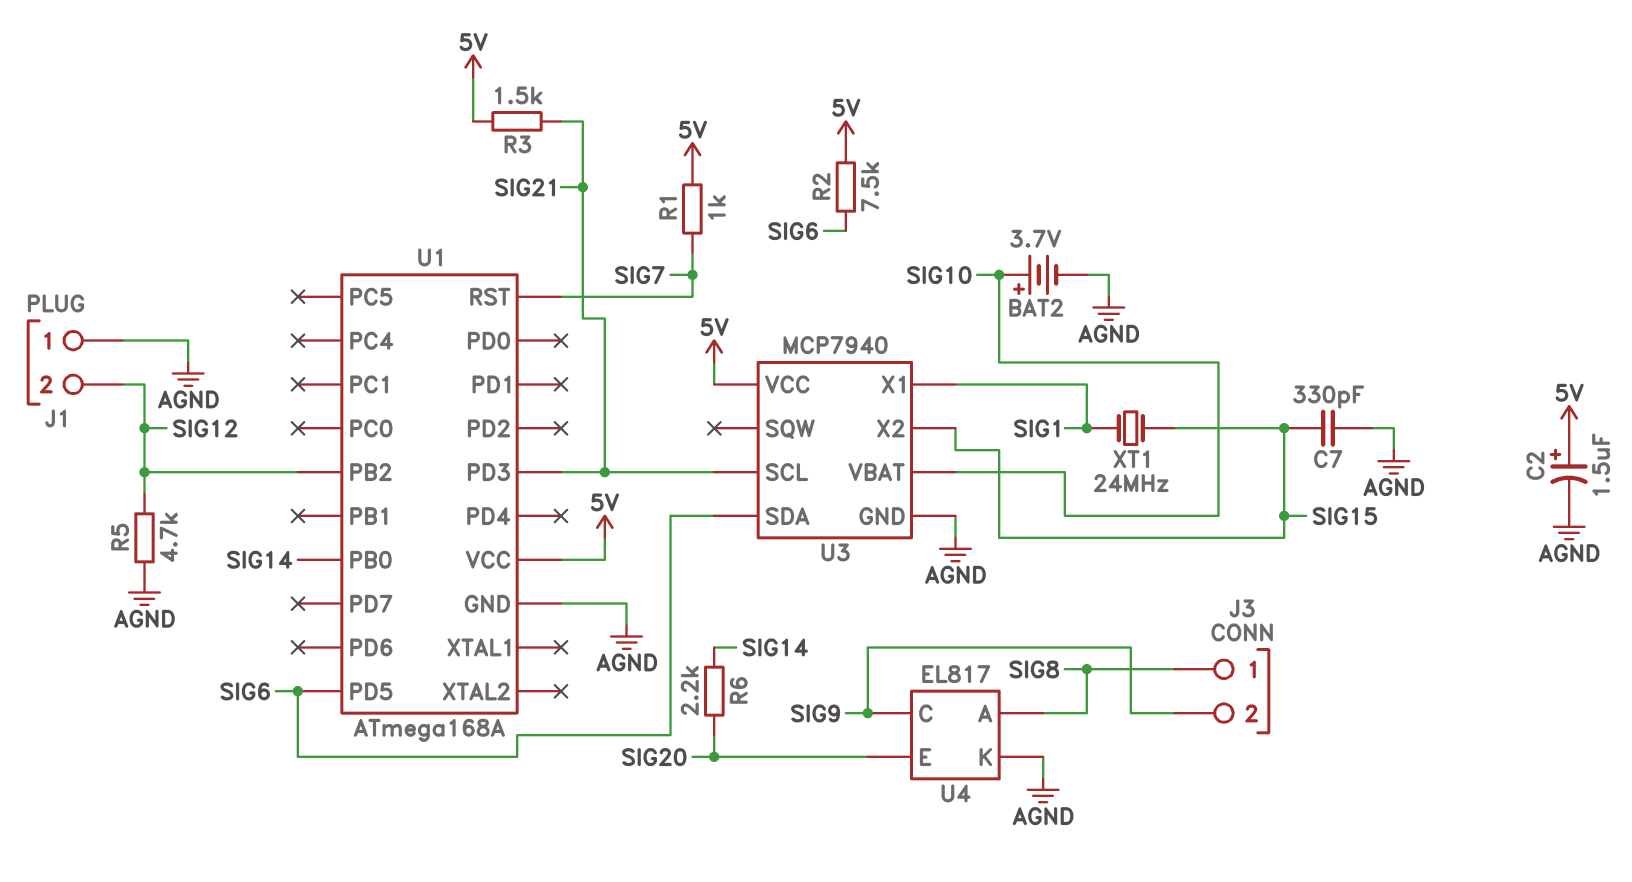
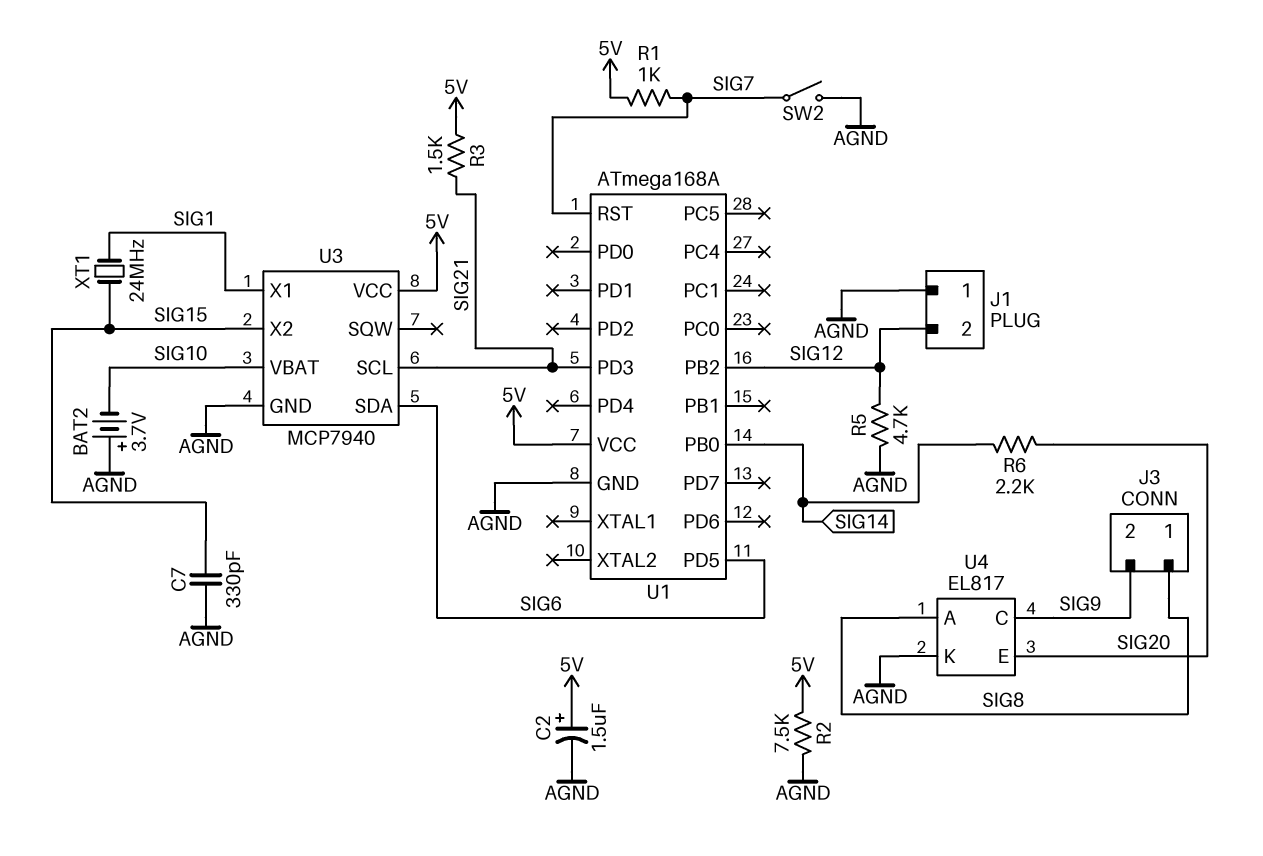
BAT2: 3.7V (plus SIG10, minus AGND) -> 3.7V (plus AGND, minus SIG10)
R2: 7.5k (5V, SIG6) -> 7.5k (5V, AGND)
SW2: none -> switch (AGND, SIG7)

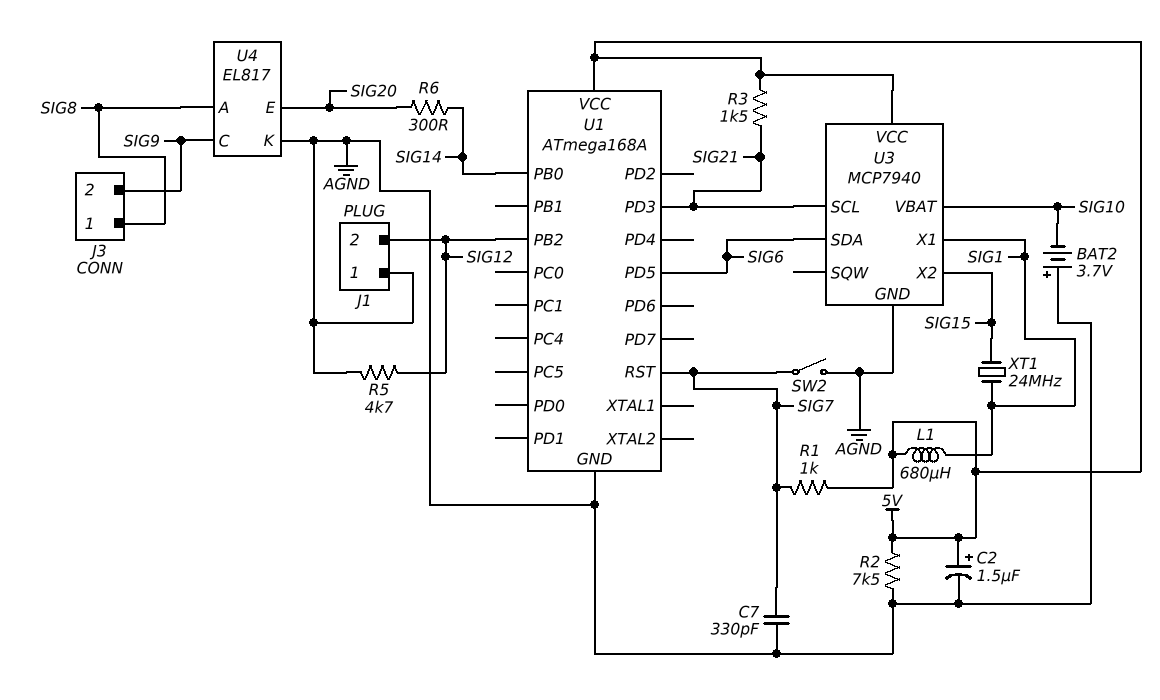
C7: 330pF (AGND, SIG15) -> 330pF (AGND, SIG7)
L1: none -> 680uH (5V, SIG1)
R6: 2.2k (SIG14, SIG20) -> 300 (SIG14, SIG20)

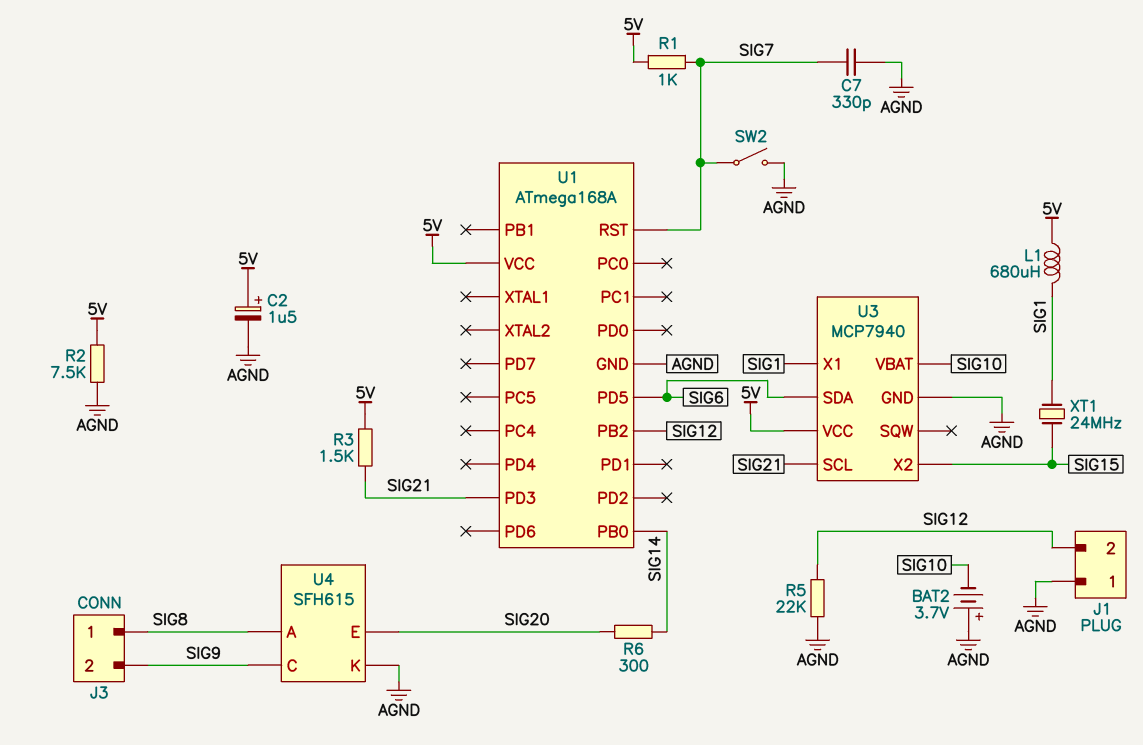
R5: 4.7k (AGND, SIG12) -> 22k (AGND, SIG12)
U4: EL817 -> SFH615

